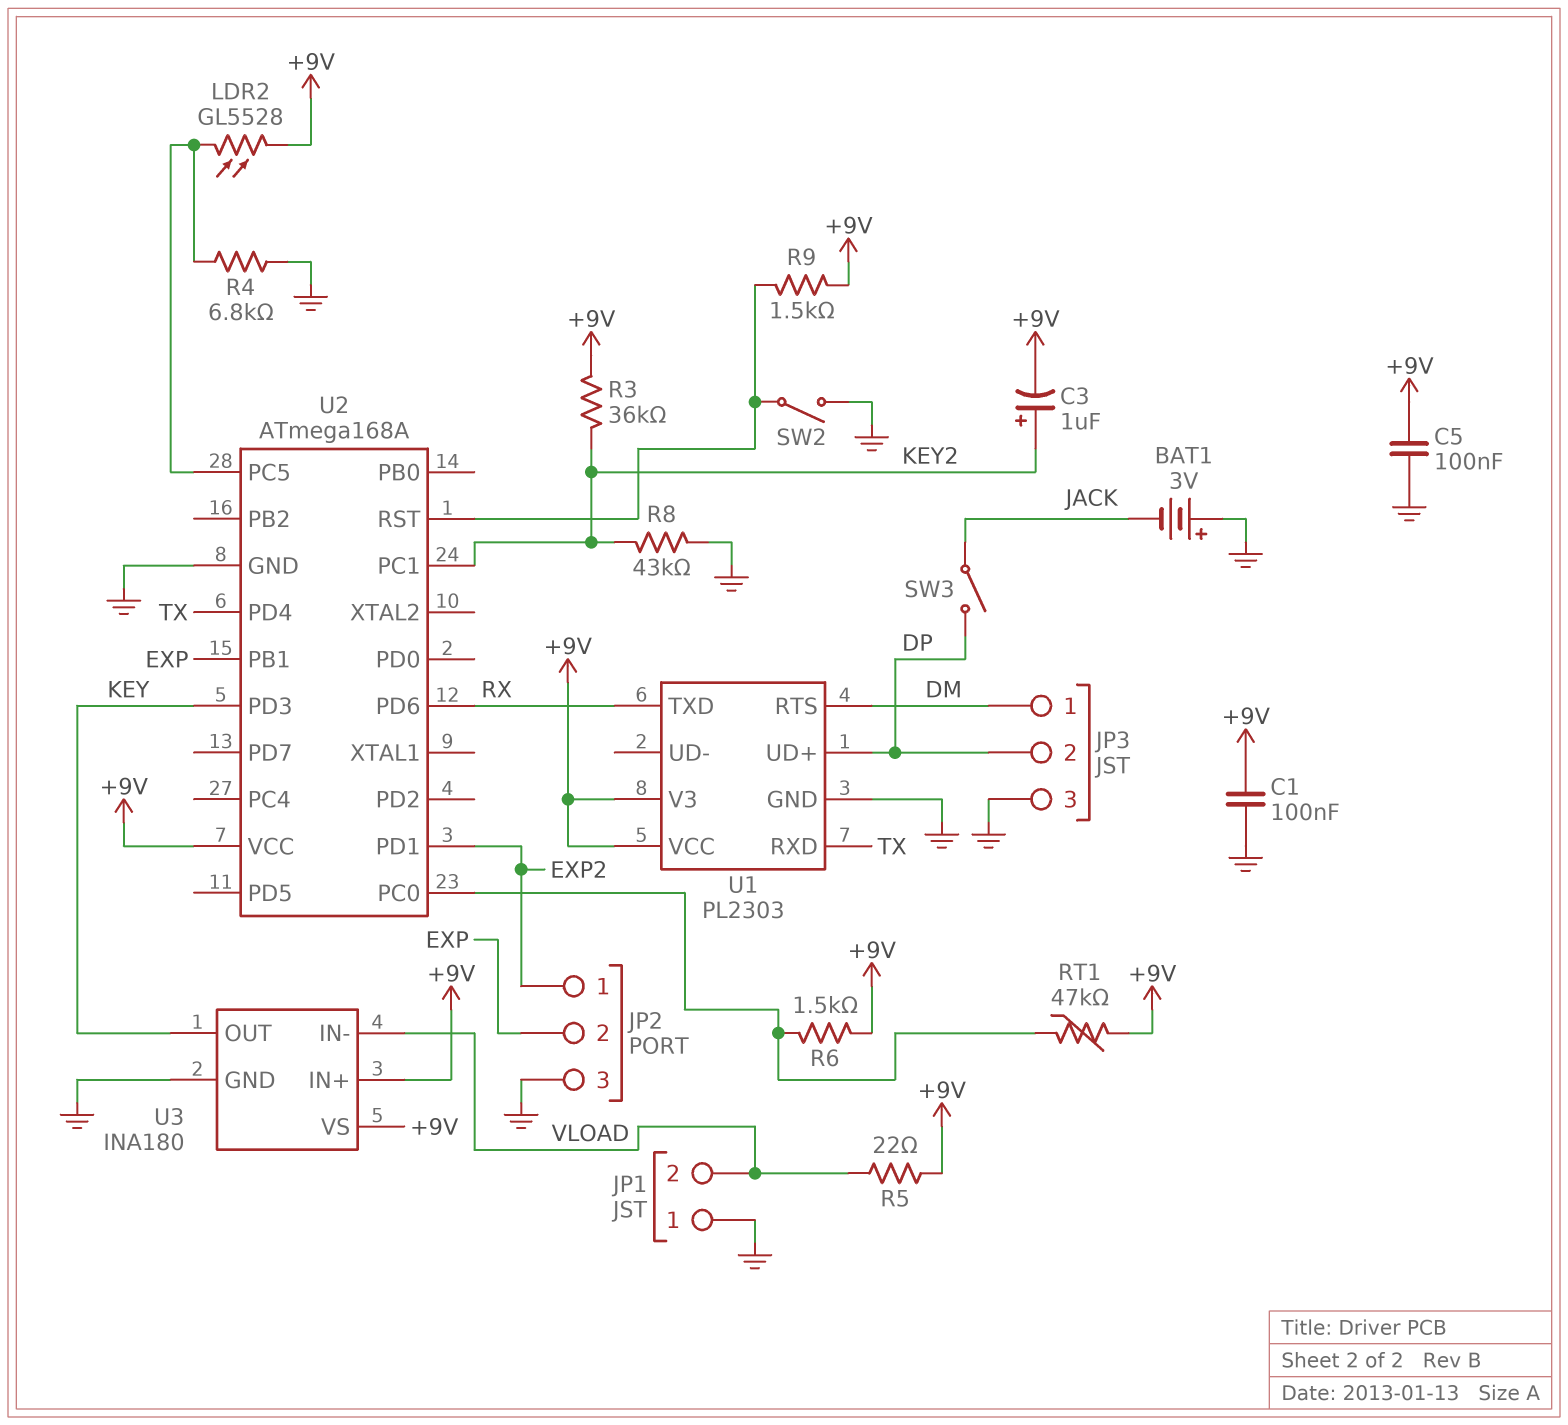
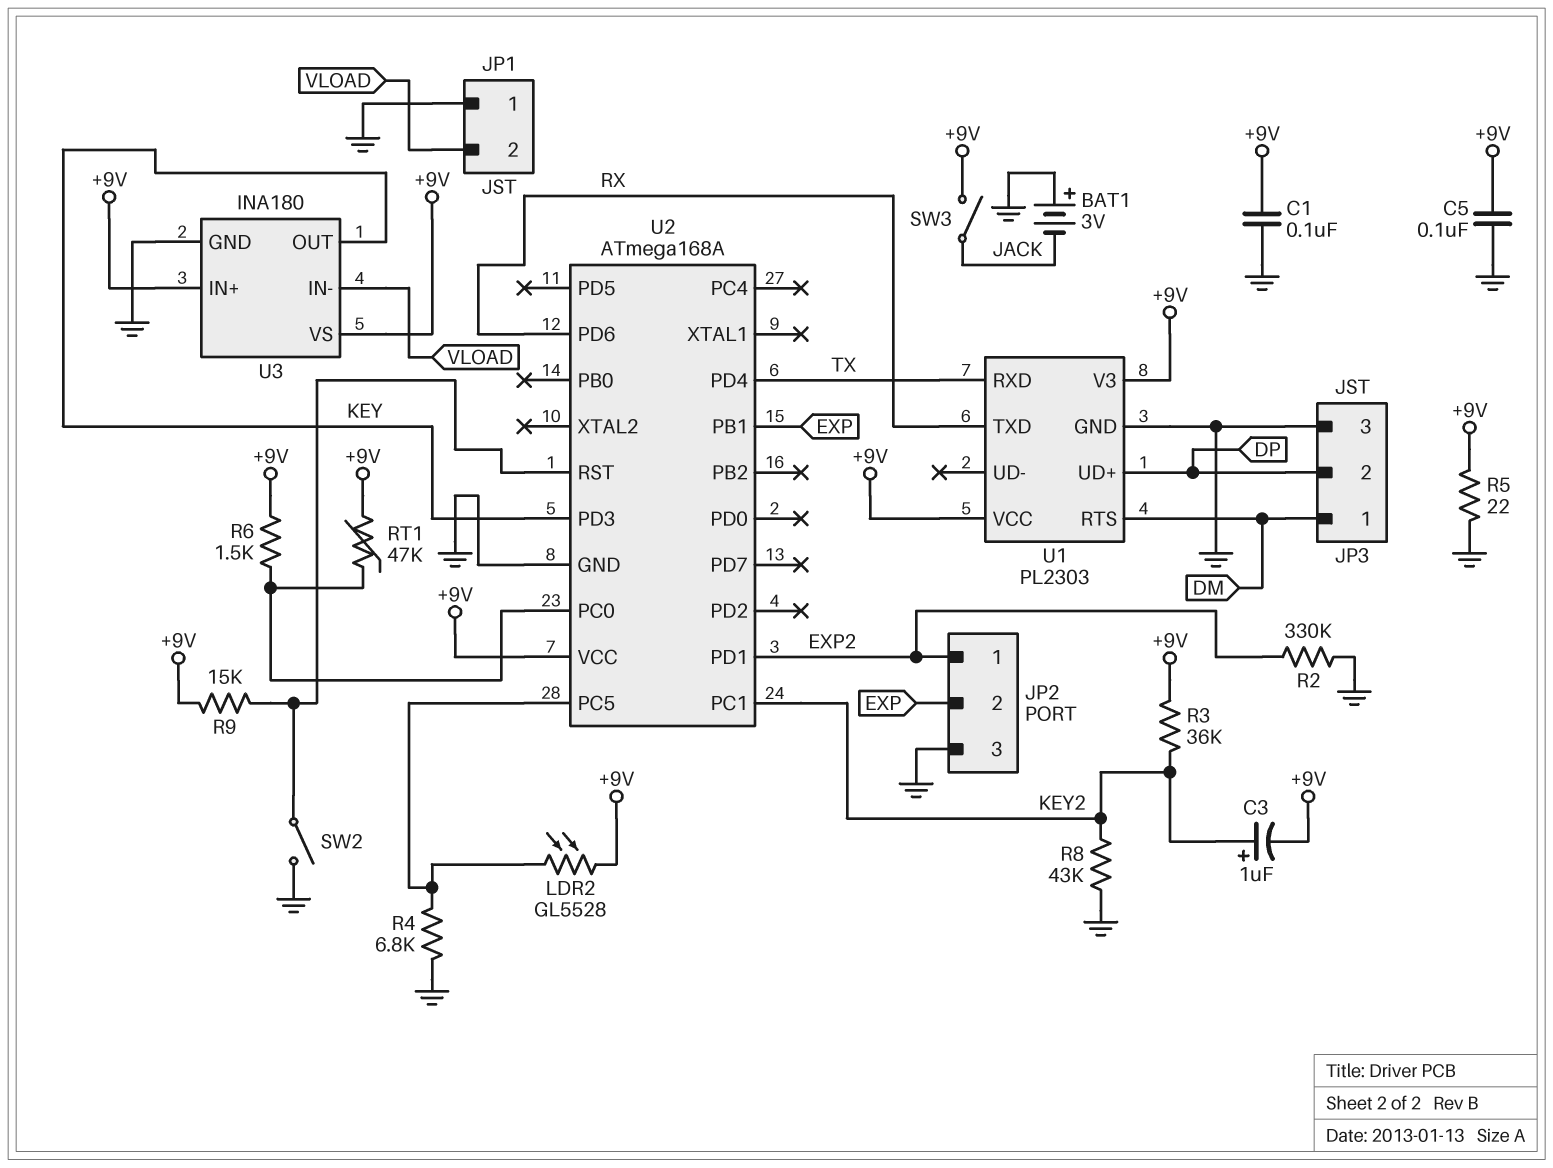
R2: none -> 330k (EXP2, GND)
R5: 22 (+9V, VLOAD) -> 22 (+9V, GND)
R9: 1.5k (+9V, U2/RST) -> 15k (+9V, U2/RST)
SW3: switch (DP, JACK) -> switch (+9V, JACK)

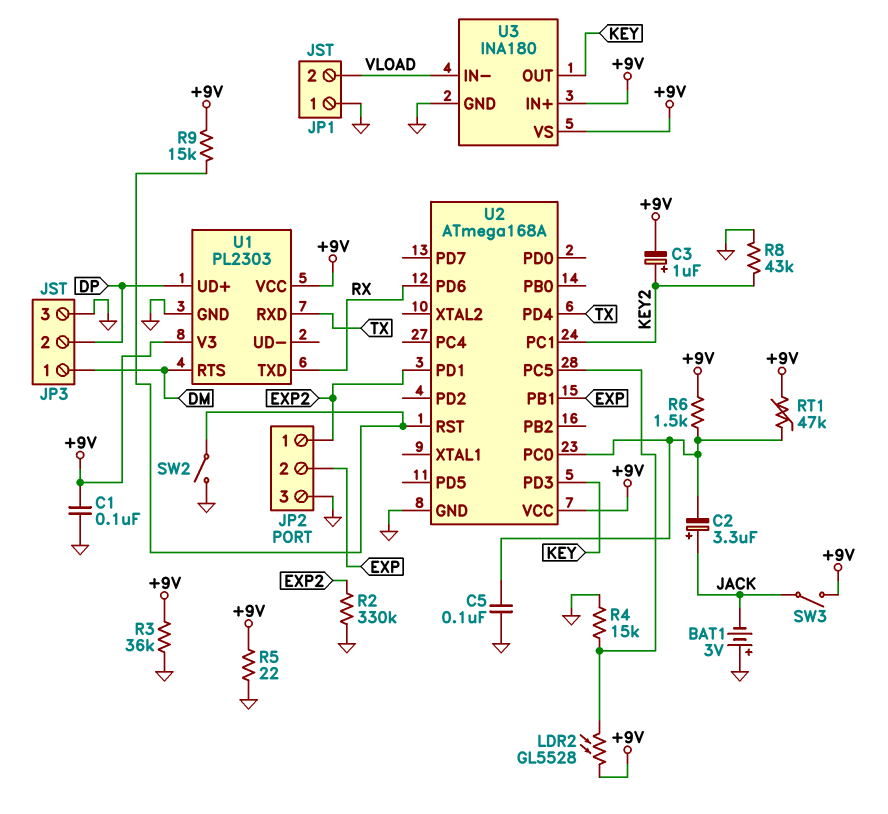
C2: none -> 3.3uF (plus JACK, minus U2/PC0)
C5: 100nF (+9V, GND) -> 100nF (GND, U2/PC0)
R3: 36k (+9V, KEY2) -> 36k (+9V, GND)
R4: 6.8k (GND, U2/PC5) -> 15k (GND, U2/PC5)

